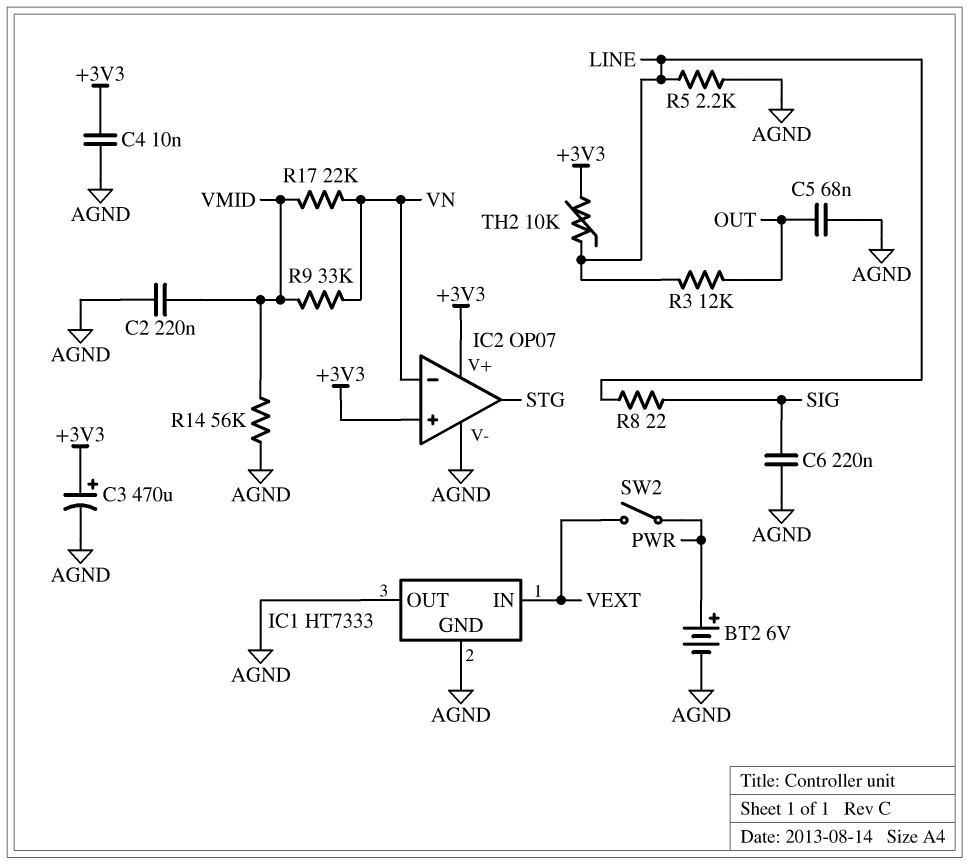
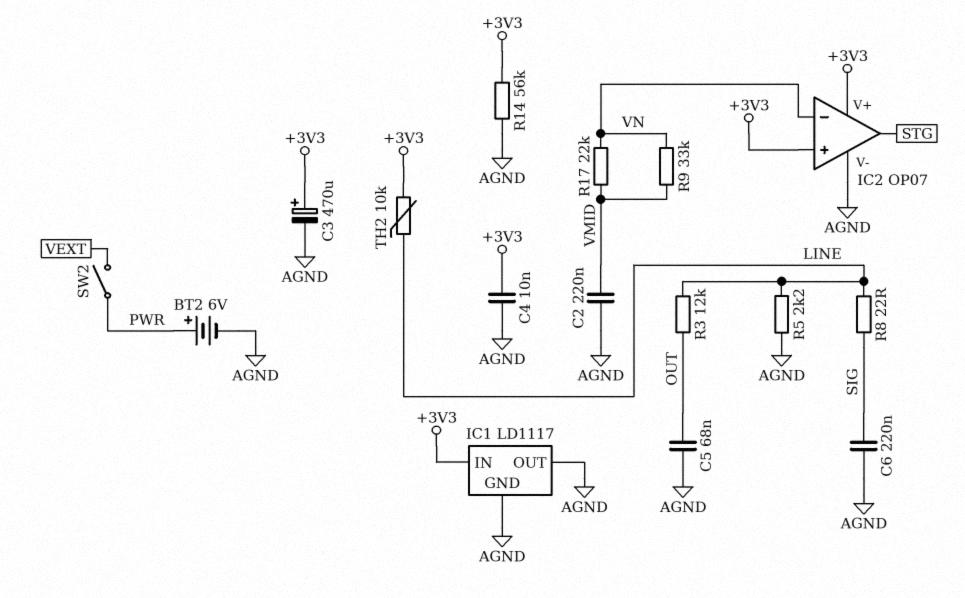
IC1: HT7333 -> LD1117
IC1 pin IN: VEXT -> +3V3
R14: 56k (AGND, VMID) -> 56k (+3V3, AGND)

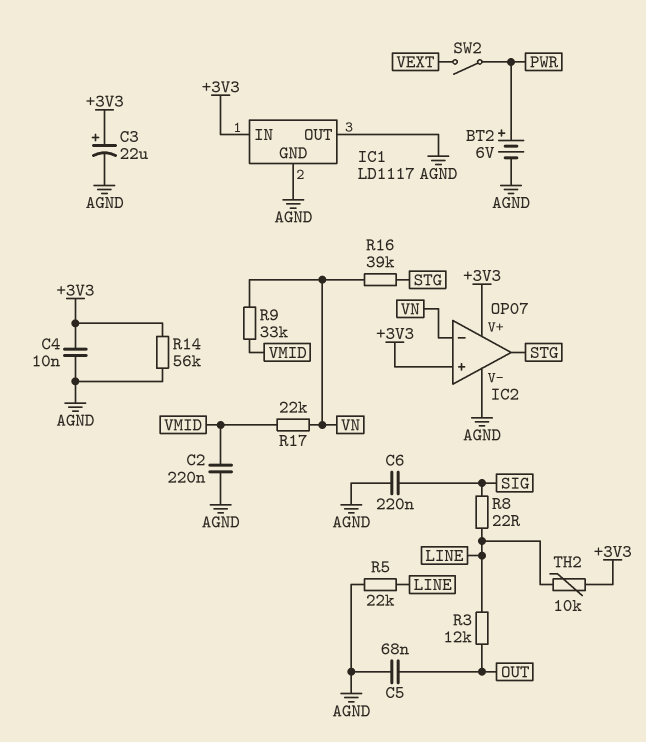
C3: 470uF (plus +3V3, minus AGND) -> 22uF (plus +3V3, minus AGND)
R5: 2.2k (AGND, LINE) -> 22k (AGND, LINE)
R16: none -> 39k (STG, VN)

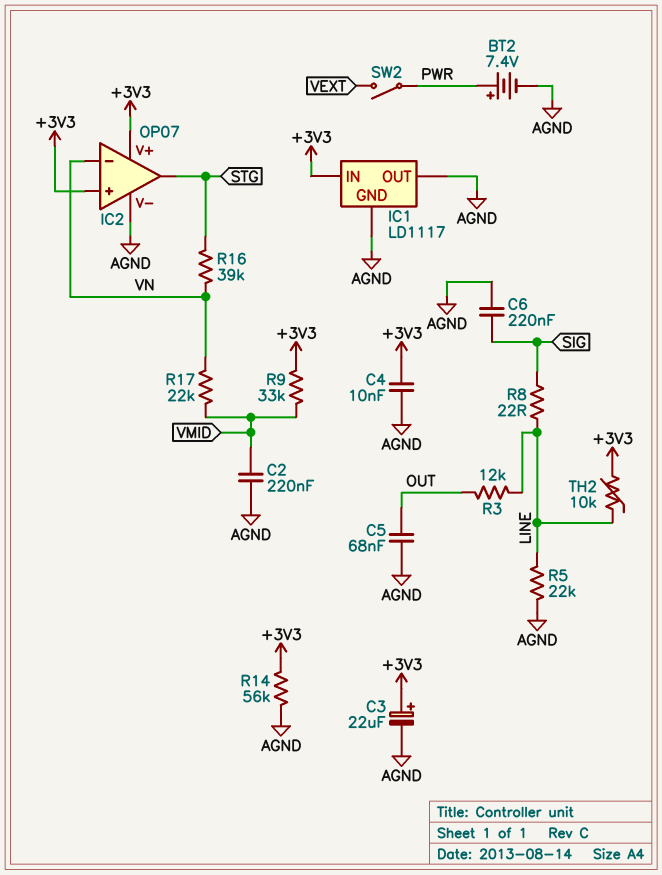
BT2: 6V (plus PWR, minus AGND) -> 7.4V (plus PWR, minus AGND)
R9: 33k (VMID, VN) -> 33k (+3V3, VMID)

